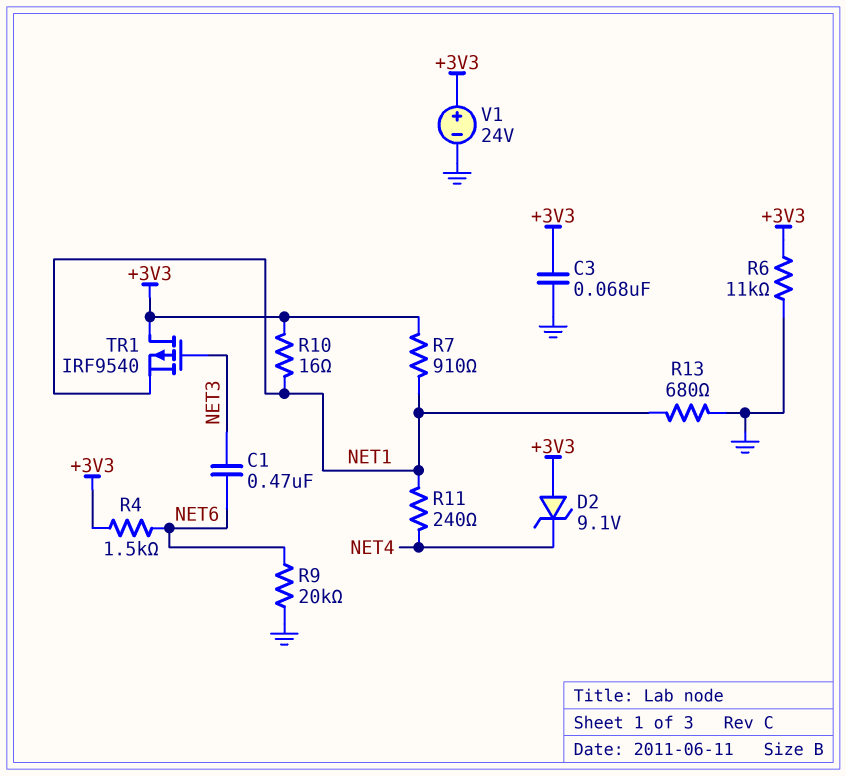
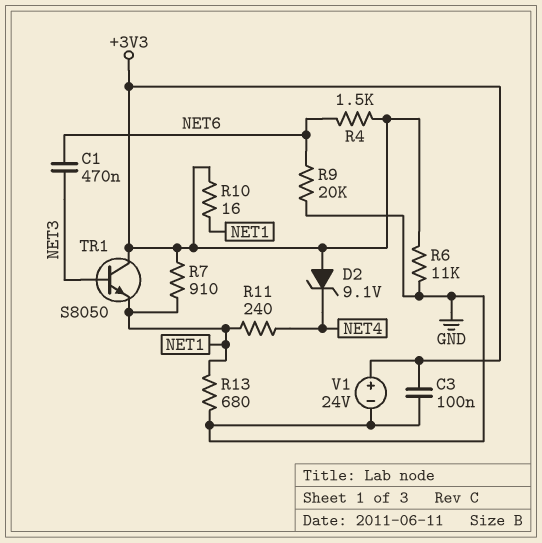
C3: 68nF (+3V3, GND) -> 100nF (+3V3, GND)
TR1: PMOS IRF9540 (G NET3, D +3V3, S NET1) -> NPN S8050 (B NET3, C +3V3, E NET1)

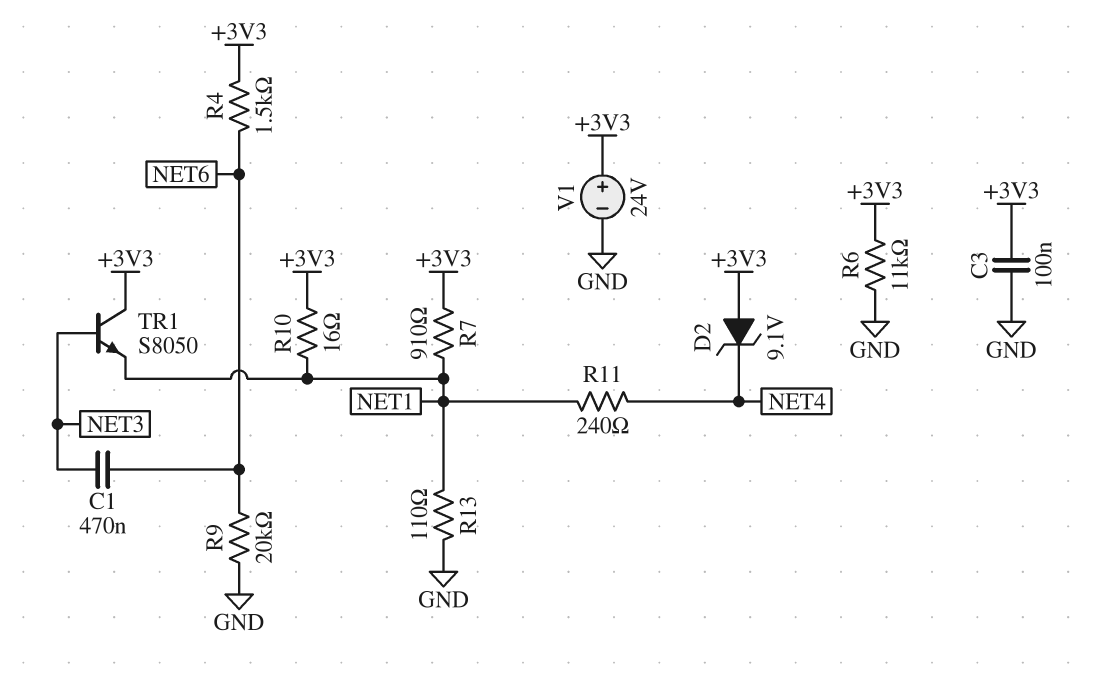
R13: 680 (GND, NET1) -> 110 (GND, NET1)

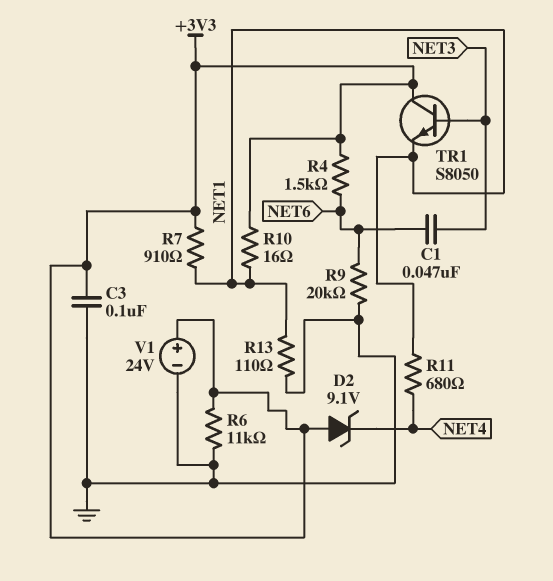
C1: 470nF (NET3, NET6) -> 47nF (NET3, NET6)
R11: 240 (NET1, NET4) -> 680 (NET1, NET4)

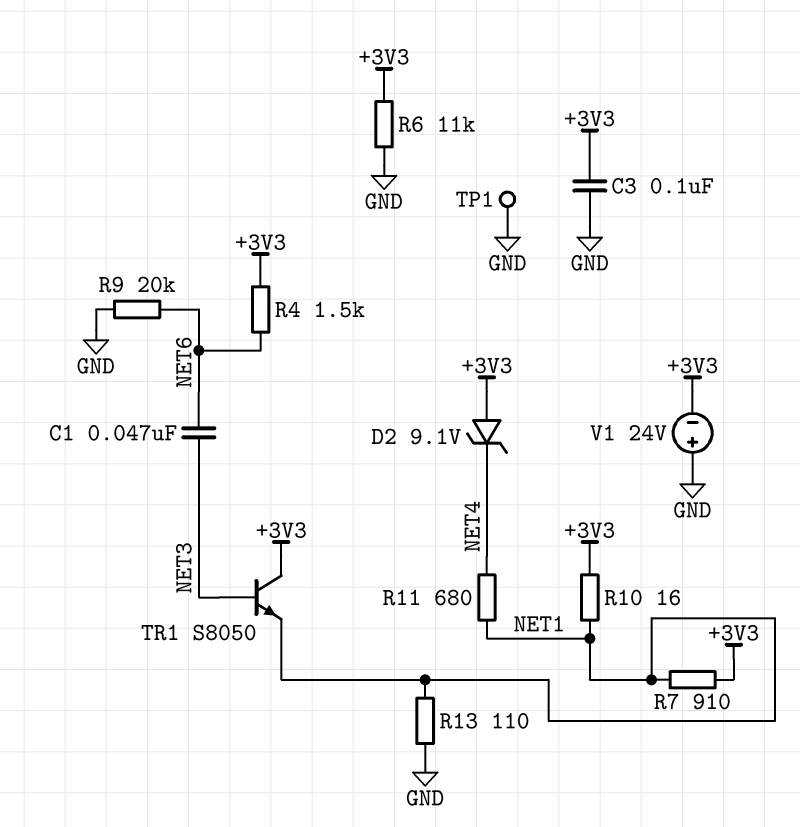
TP1: none -> test point (GND)
V1: 24V (plus +3V3, minus GND) -> 24V (plus GND, minus +3V3)

